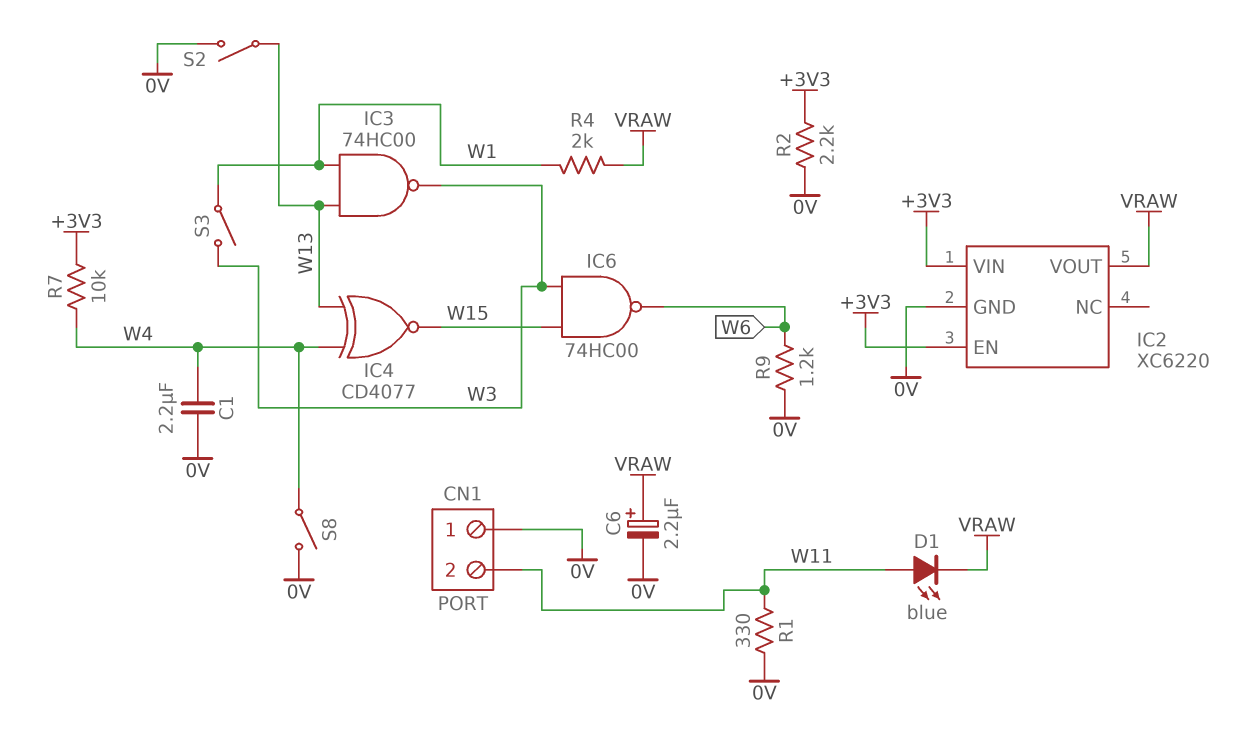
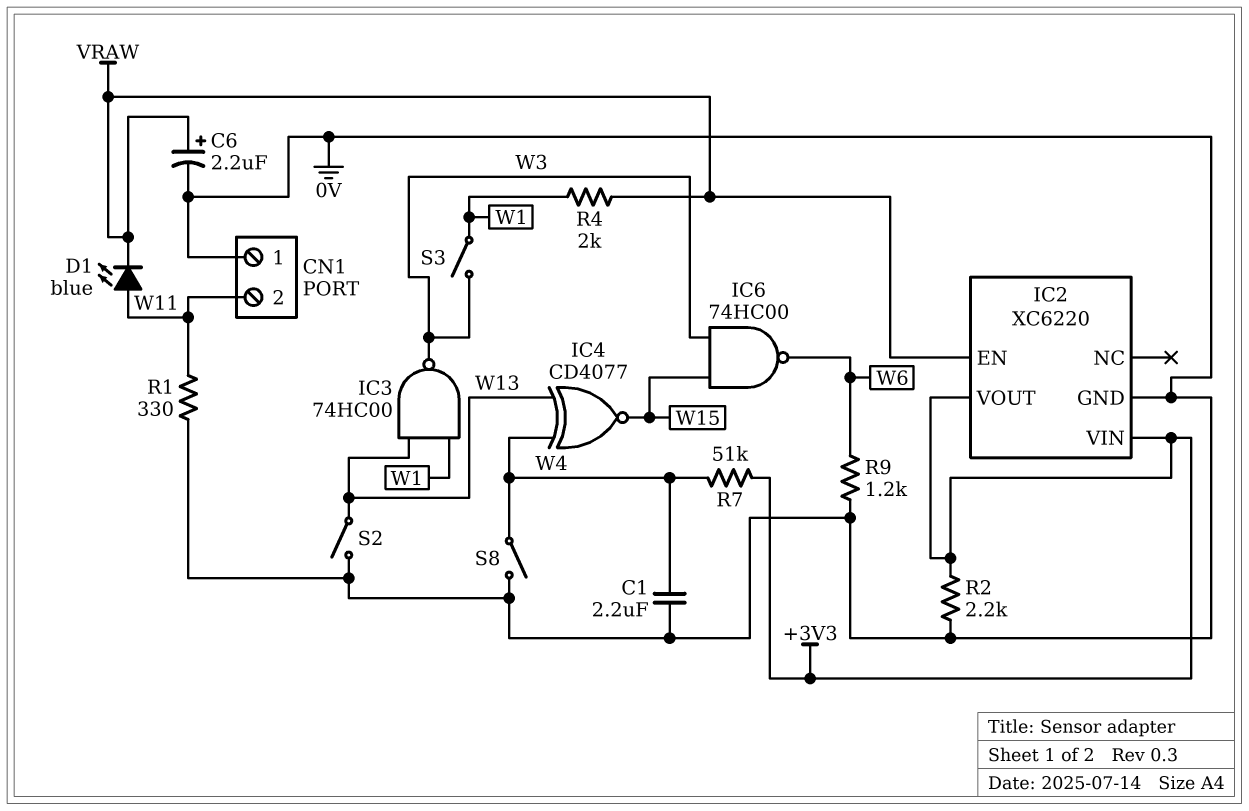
IC2 pin EN: +3V3 -> VRAW
IC2 pin VOUT: VRAW -> +3V3
R7: 10k (+3V3, W4) -> 51k (+3V3, W4)

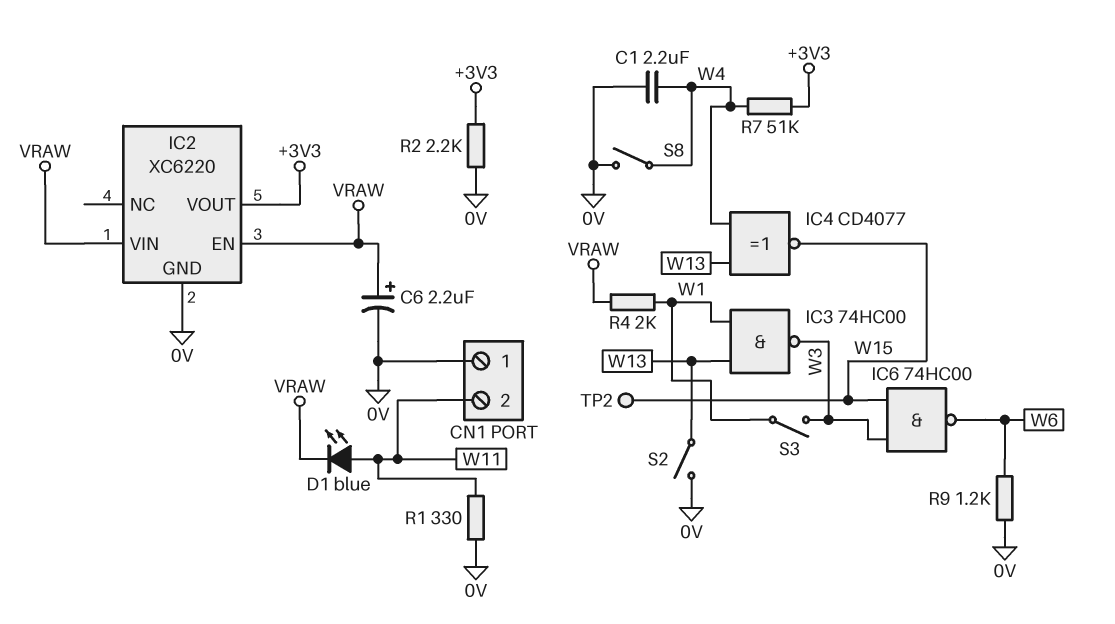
IC2 pin VIN: +3V3 -> VRAW
TP2: none -> test point (W15)

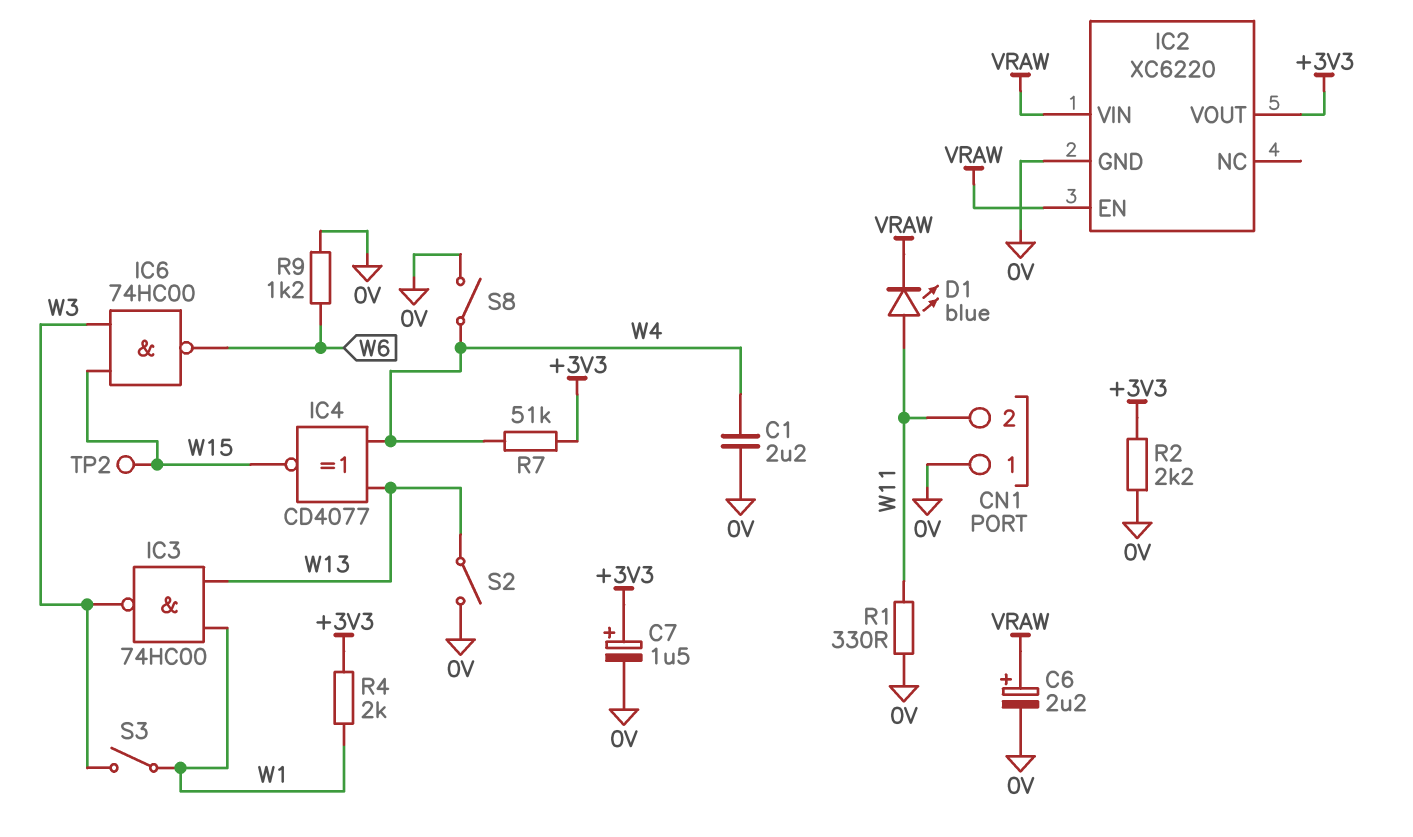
C7: none -> 1.5uF (plus +3V3, minus 0V)
R4: 2k (VRAW, W1) -> 2k (+3V3, W1)

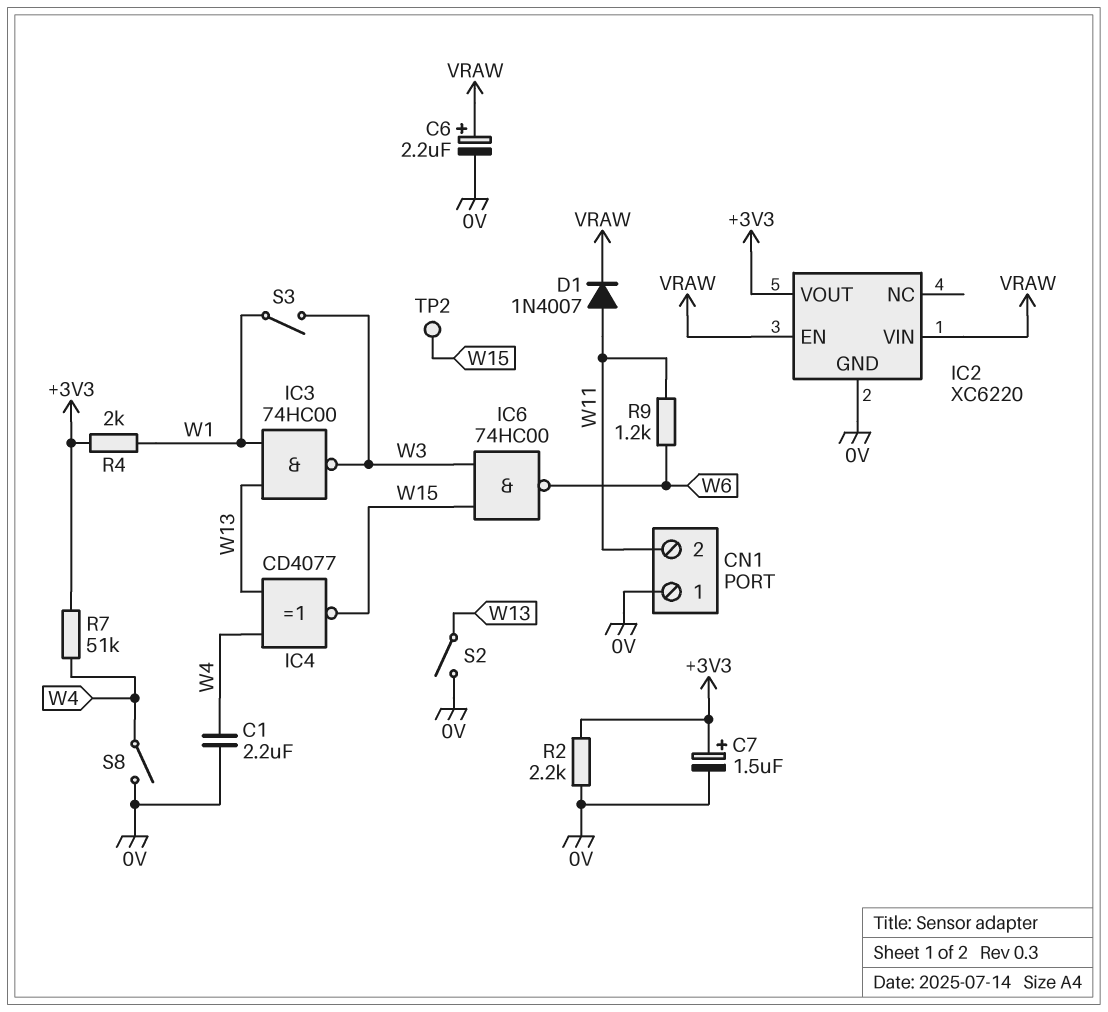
D1: LED blue (A W11, K VRAW) -> diode 1N4007 (A W11, K VRAW)
R1: 330 (0V, W11) -> none
R9: 1.2k (0V, W6) -> 1.2k (W6, W11)

